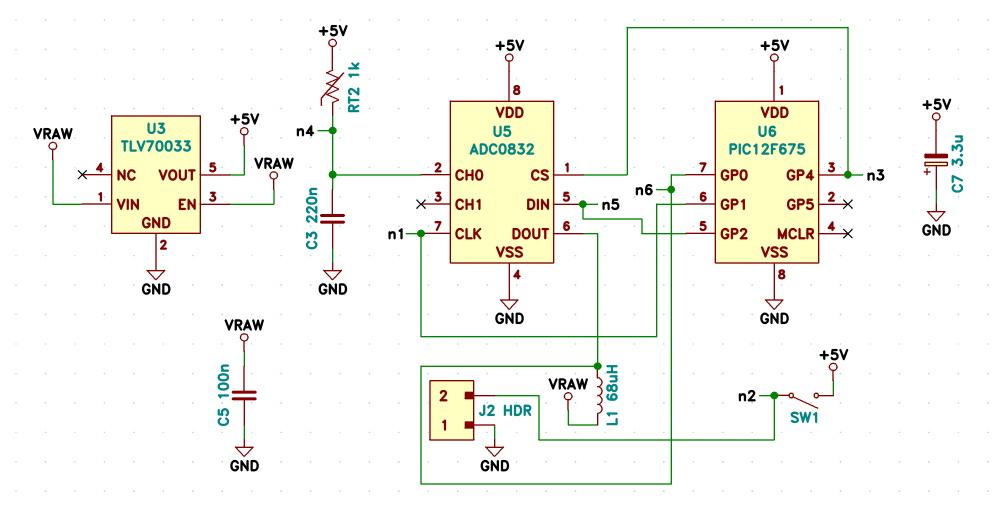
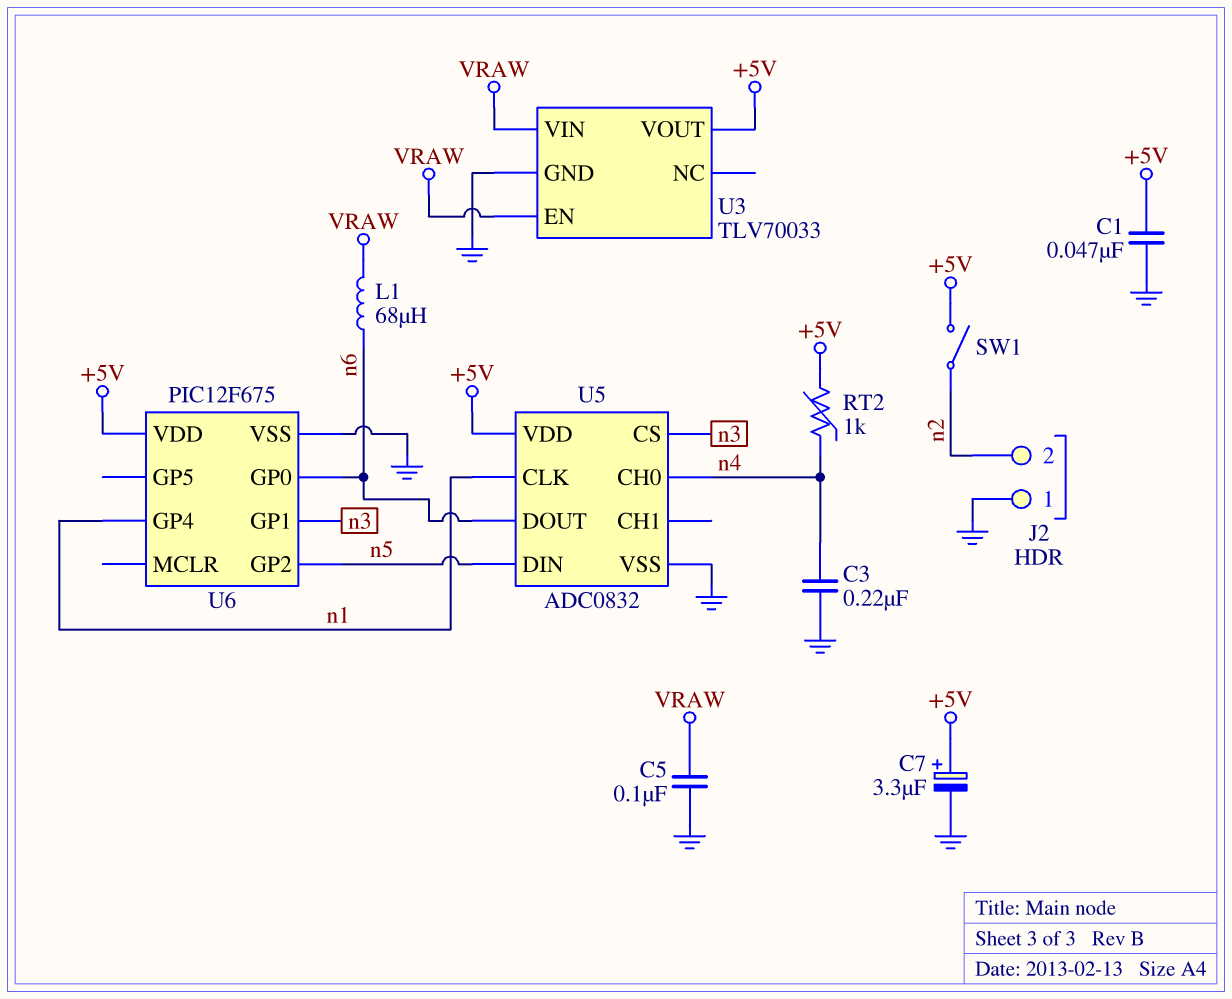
C1: none -> 47nF (+5V, GND)
C7: 3.3uF (plus GND, minus +5V) -> 3.3uF (plus +5V, minus GND)
U6 pin GP1: n1 -> n3
U6 pin GP4: n3 -> n1

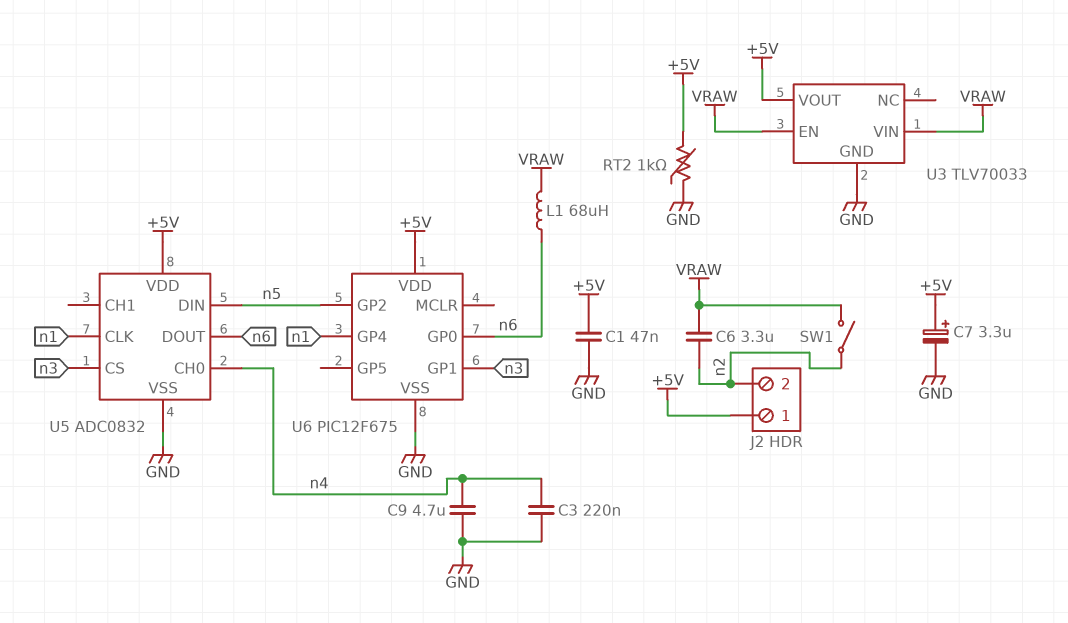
C5: 100nF (GND, VRAW) -> none
C6: none -> 3.3uF (VRAW, n2)
C9: none -> 4.7uF (GND, n4)
J2 pin 1: GND -> +5V
RT2: 1k (+5V, n4) -> 1k (+5V, GND)
SW1: switch (+5V, n2) -> switch (VRAW, n2)

